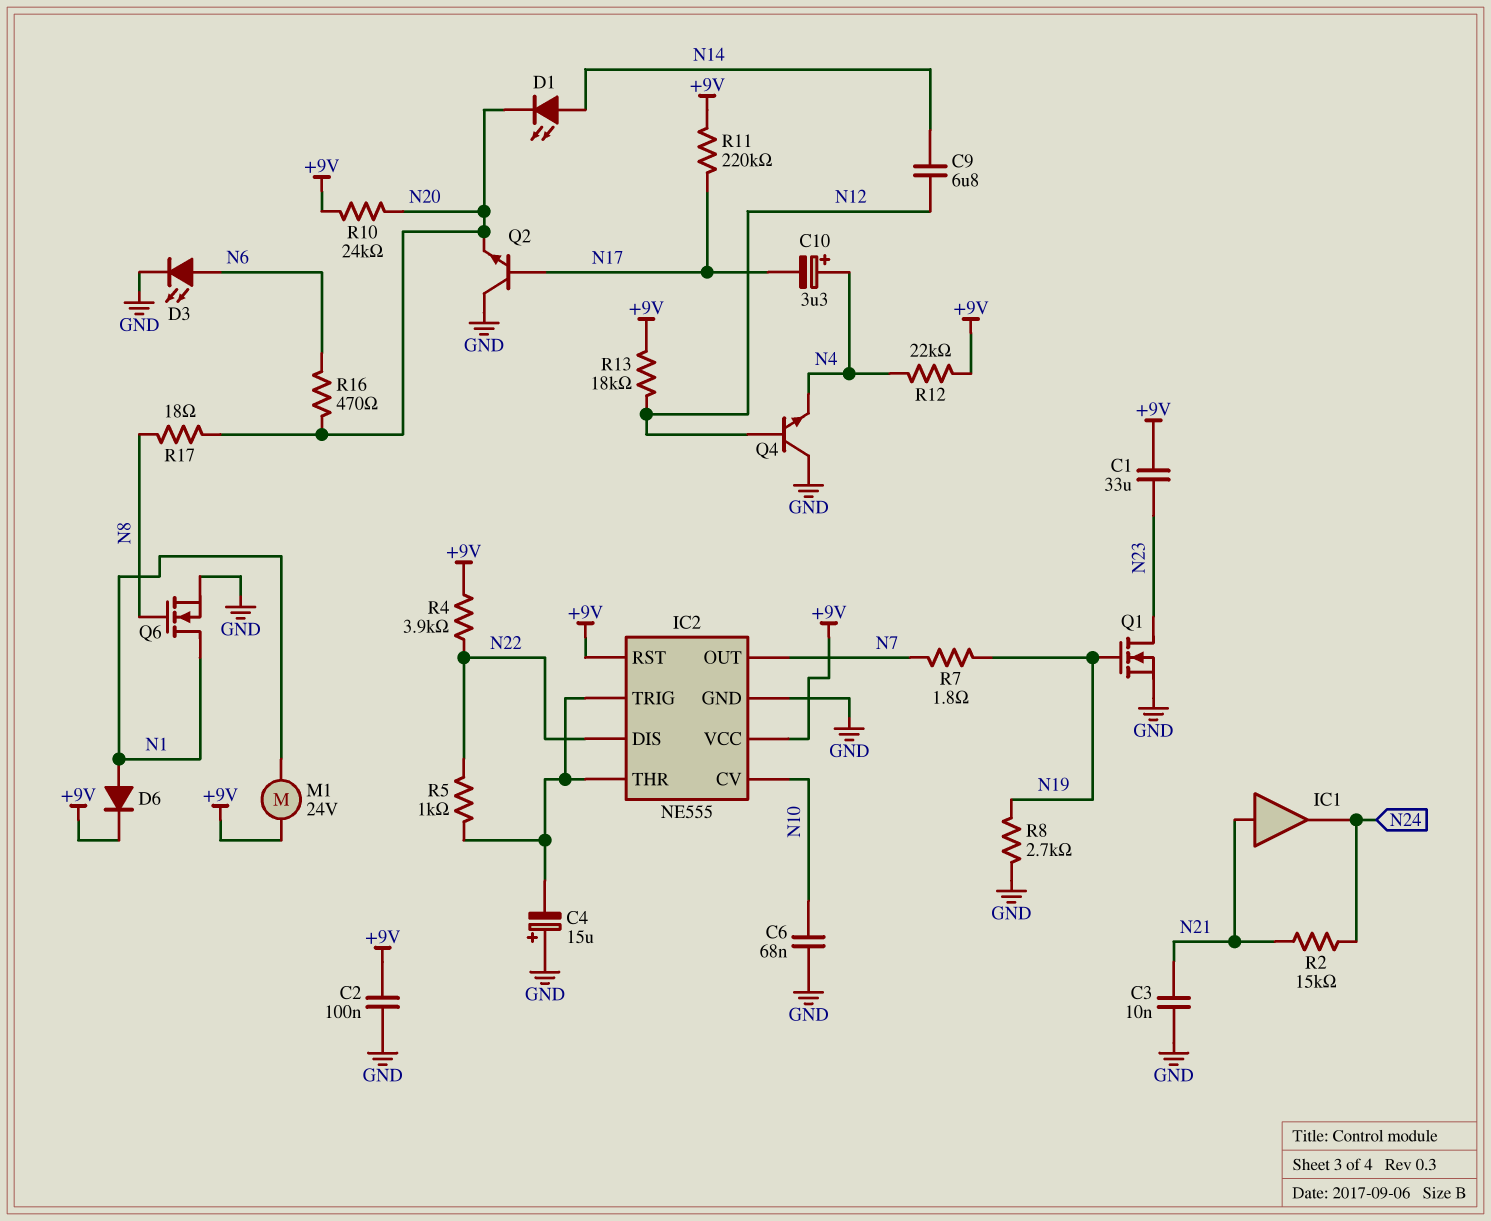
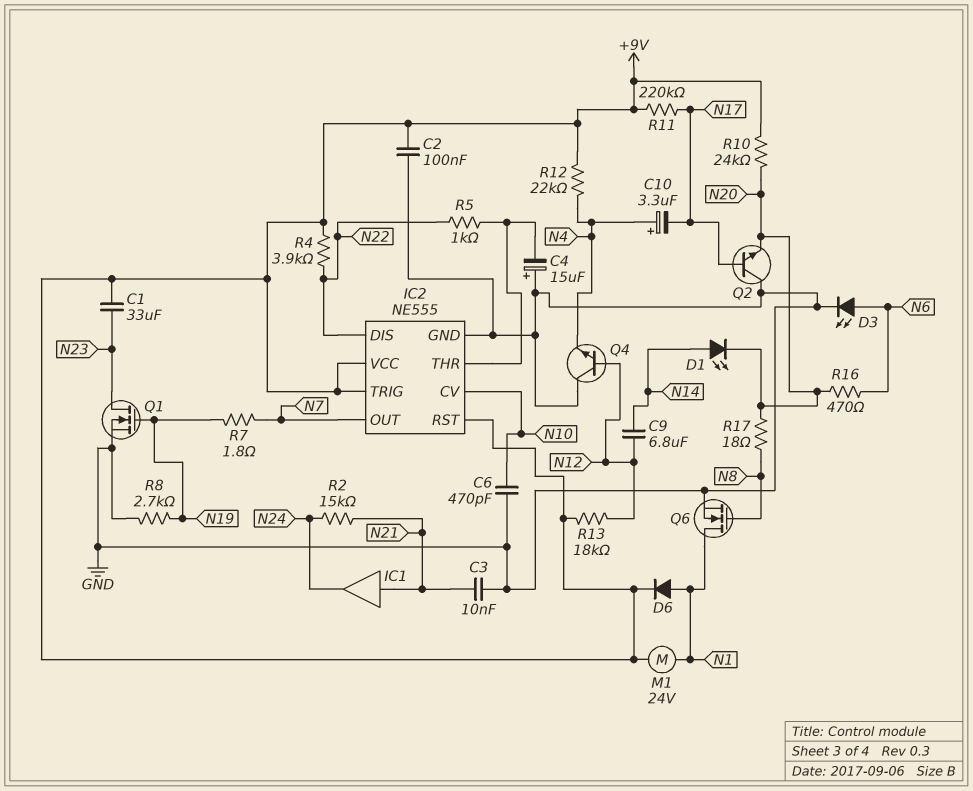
C6: 68nF (GND, N10) -> 470pF (GND, N10)
IC2 pin TRIG: IC2/THR -> +9V

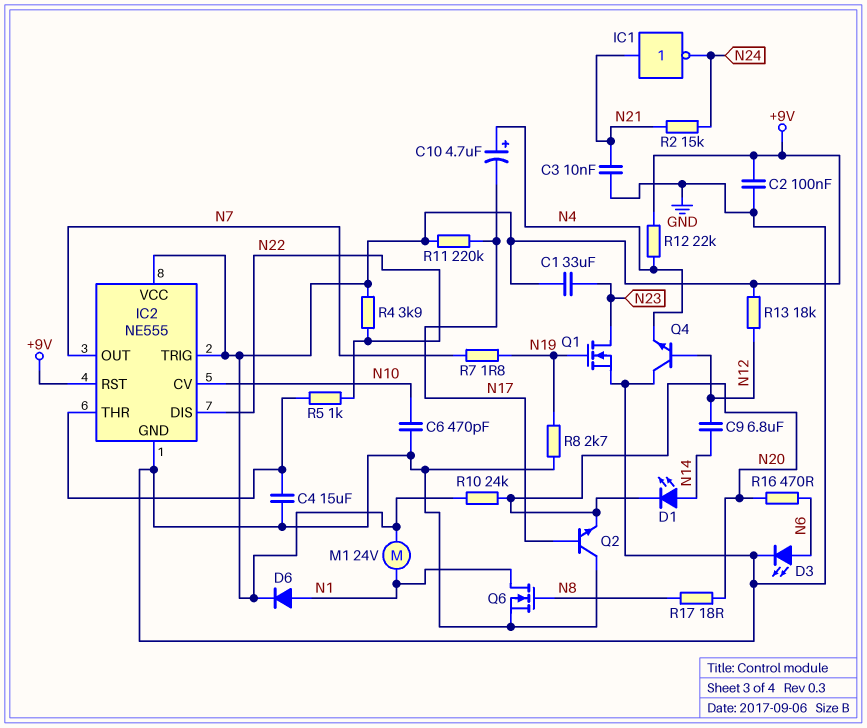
C4: 15uF (plus GND, minus IC2/THR) -> 15uF (GND, IC2/THR)
C10: 3.3uF (plus N4, minus N17) -> 4.7uF (plus N4, minus N17)
IC1: buffer (in N21, out N24) -> NOT (in N21, out N24)

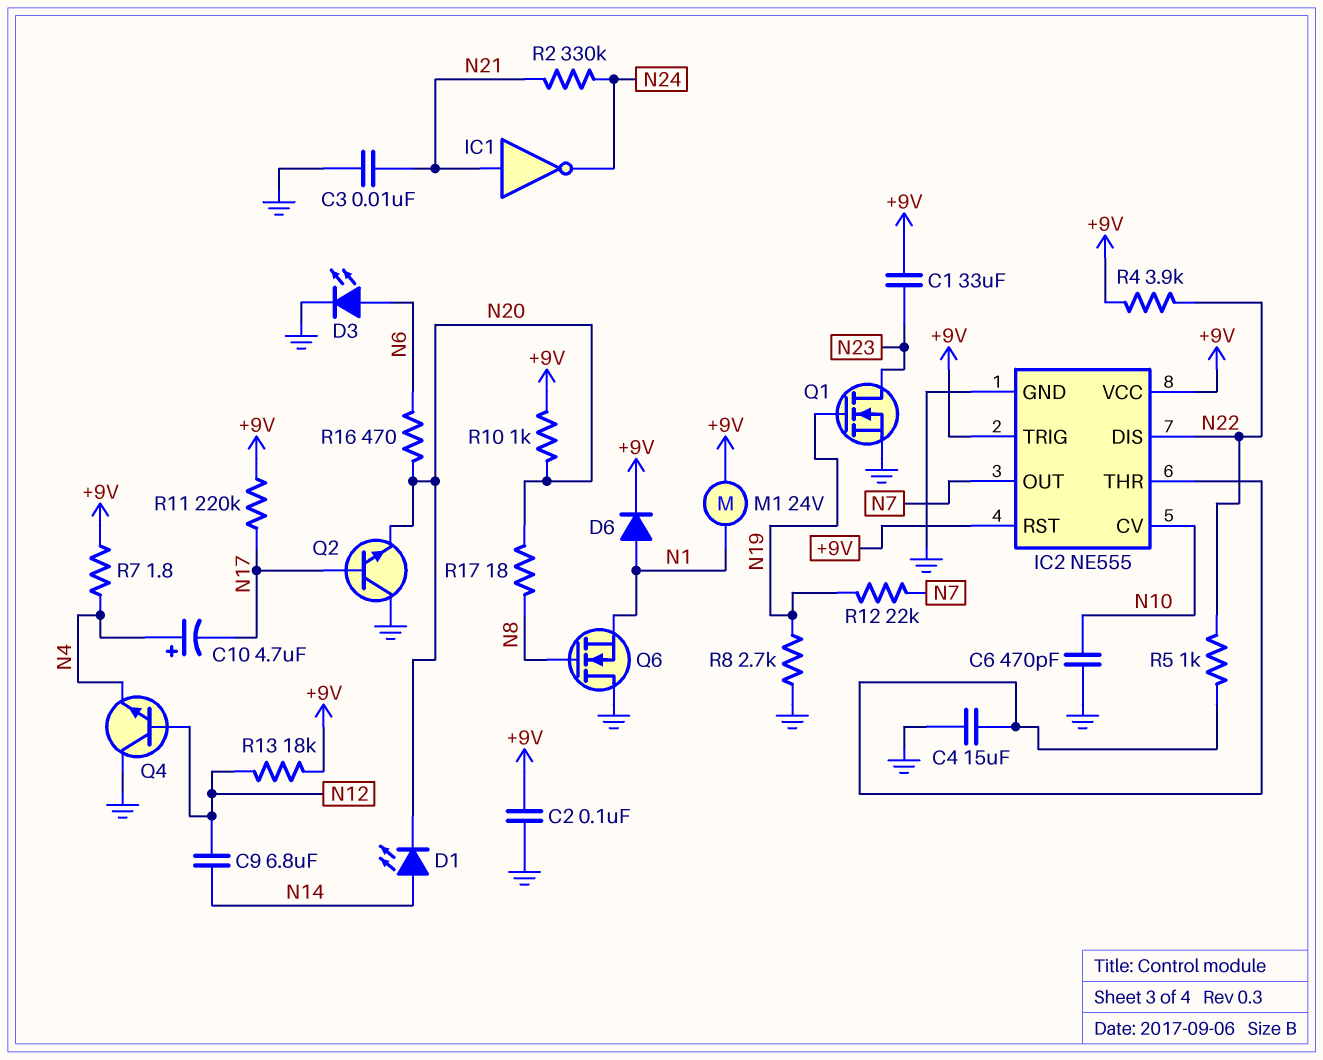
Q6: NMOS (G N8, D N1, S GND) -> NMOS (G N8, D GND, S N1)
R2: 15k (N21, N24) -> 330k (N21, N24)
R7: 1.8 (N7, N19) -> 1.8 (+9V, N4)
R10: 24k (+9V, N20) -> 1k (+9V, N20)
R12: 22k (+9V, N4) -> 22k (N7, N19)

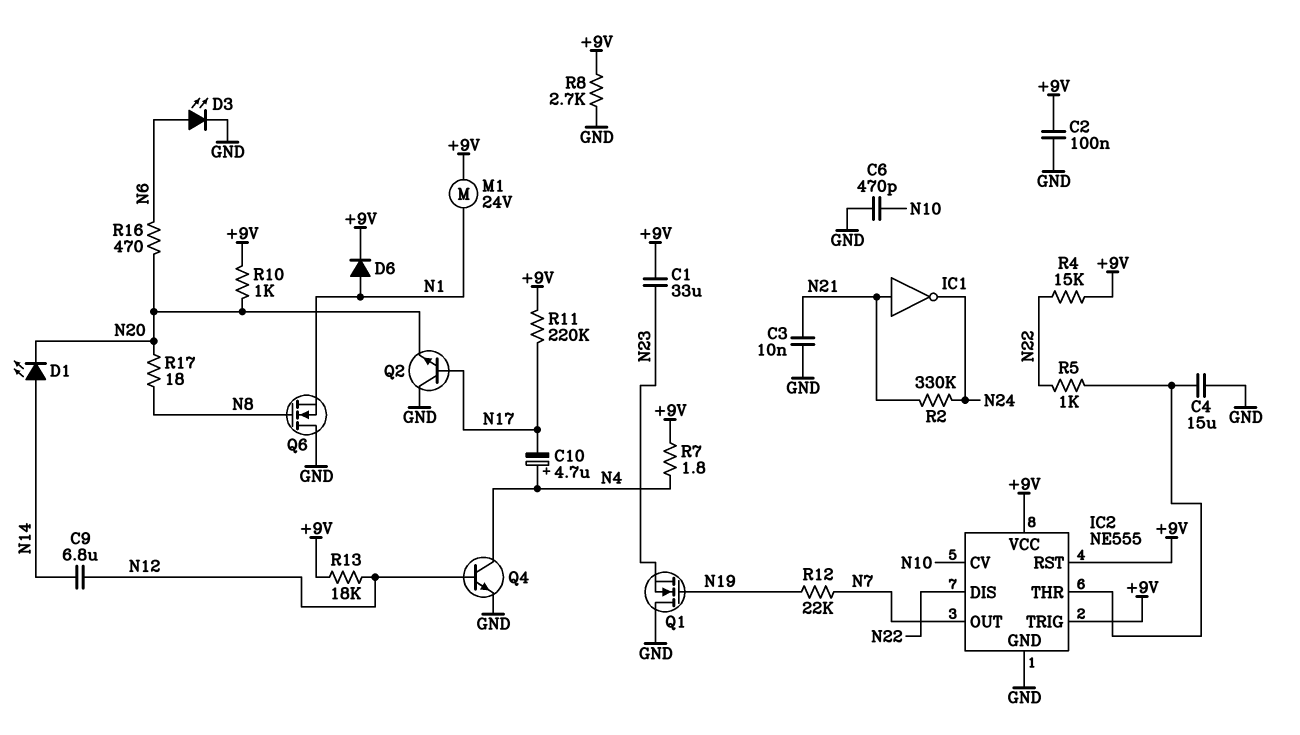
Q1: NMOS (G N19, D N23, S GND) -> NMOS (G N19, D GND, S N23)
Q4: NPN (B N12, C GND, E N4) -> NPN (B N12, C N4, E GND)
R4: 3.9k (+9V, N22) -> 15k (+9V, N22)
R8: 2.7k (GND, N19) -> 2.7k (+9V, GND)

